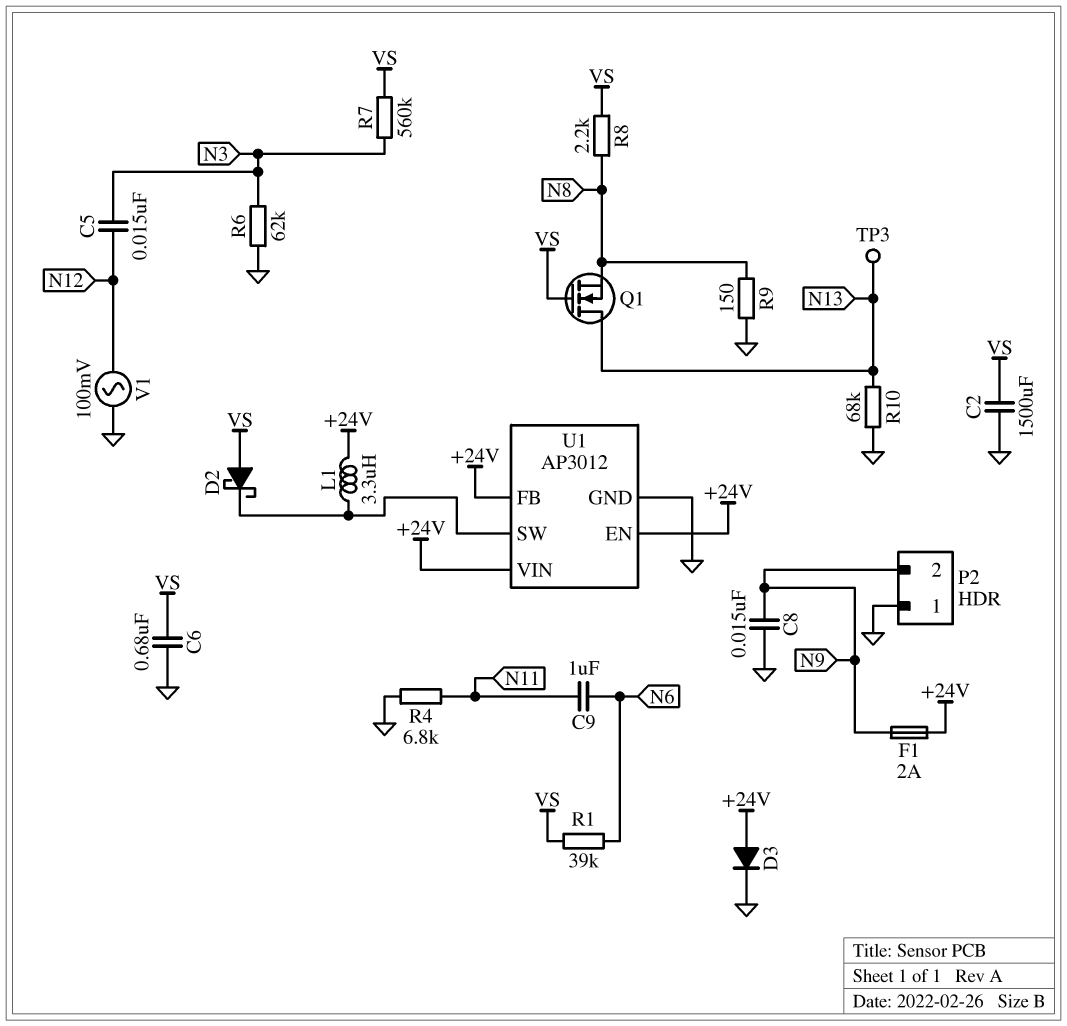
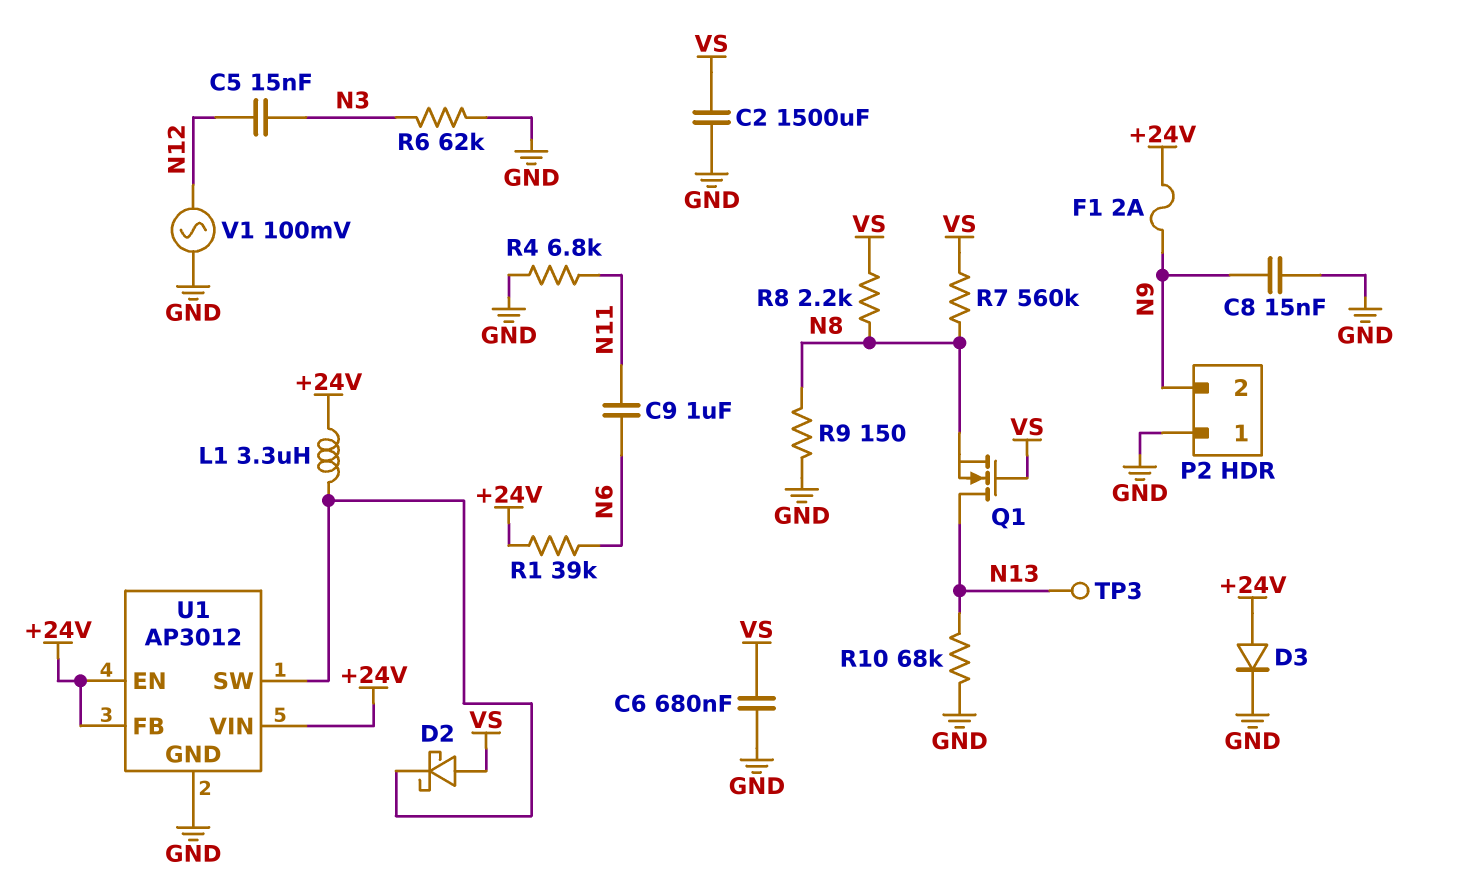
R1: 39k (N6, VS) -> 39k (+24V, N6)
R7: 560k (N3, VS) -> 560k (N8, VS)

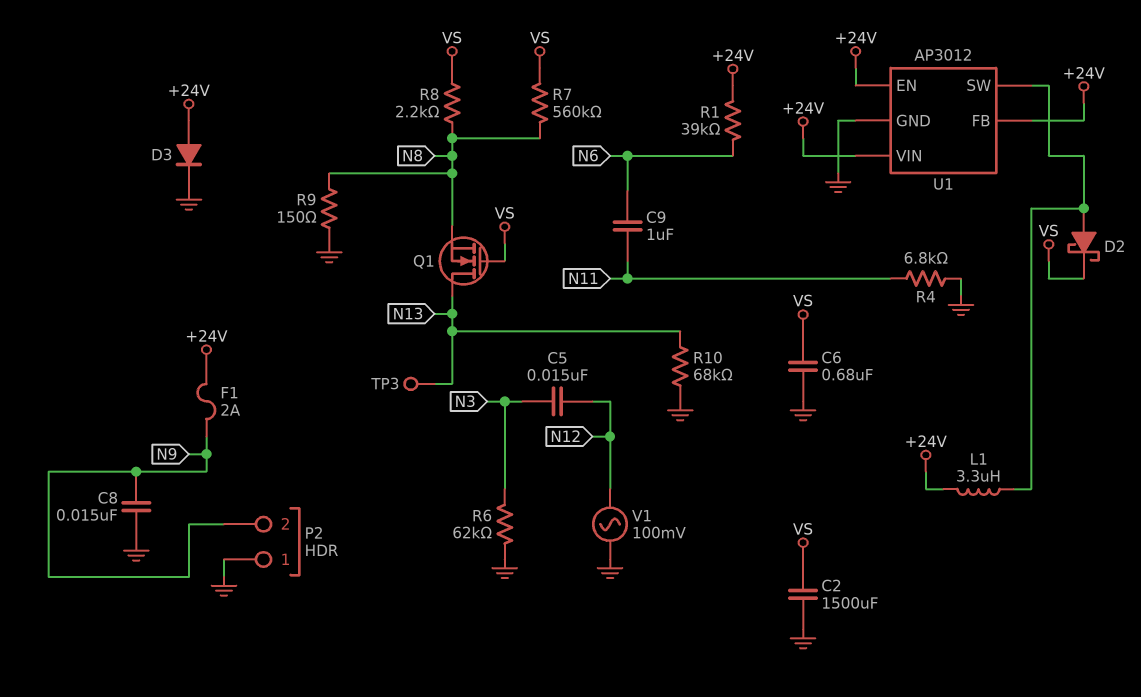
D2: schottky (A VS, K U1/SW) -> schottky (A U1/SW, K VS)

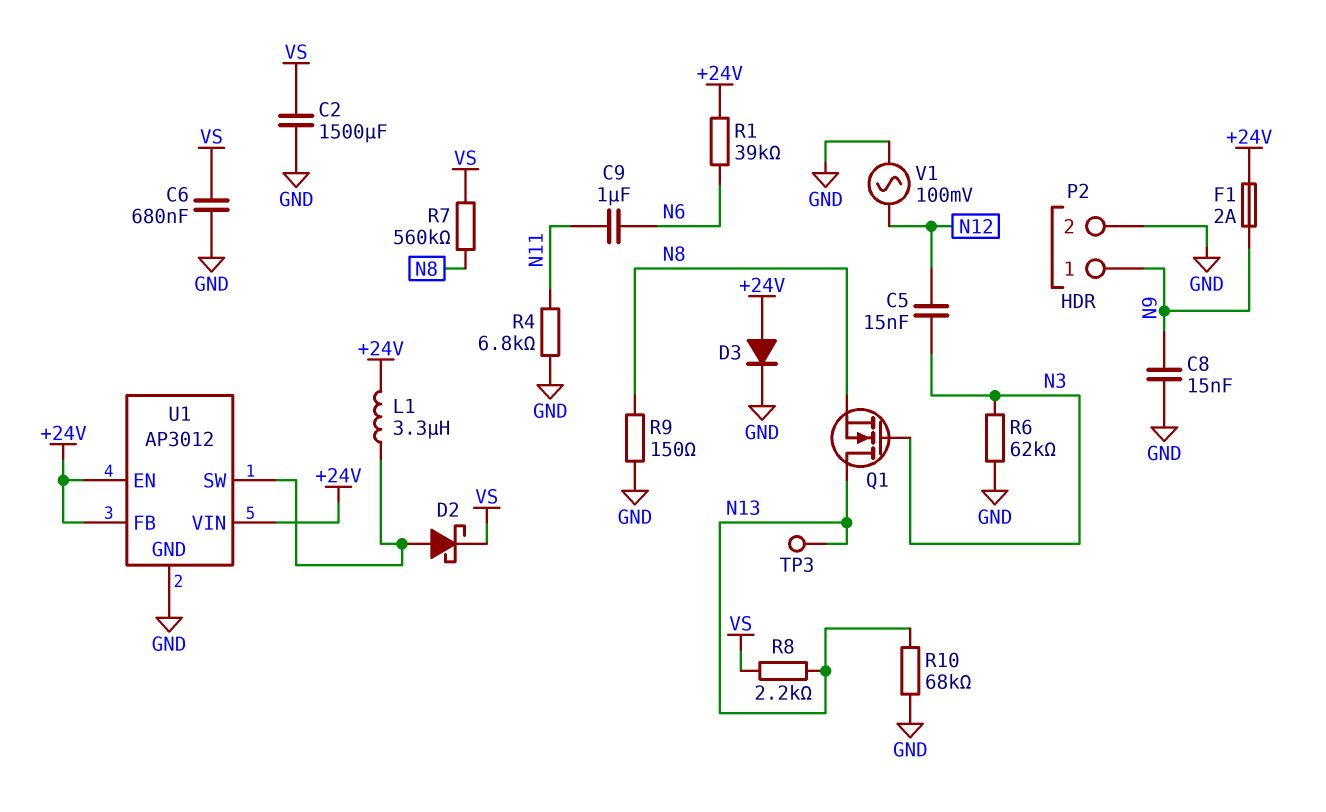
P2 pin 1: GND -> N9
P2 pin 2: N9 -> GND
Q1: NMOS (G VS, D N13, S N8) -> NMOS (G N3, D N13, S N8)
R8: 2.2k (N8, VS) -> 2.2k (N13, VS)

